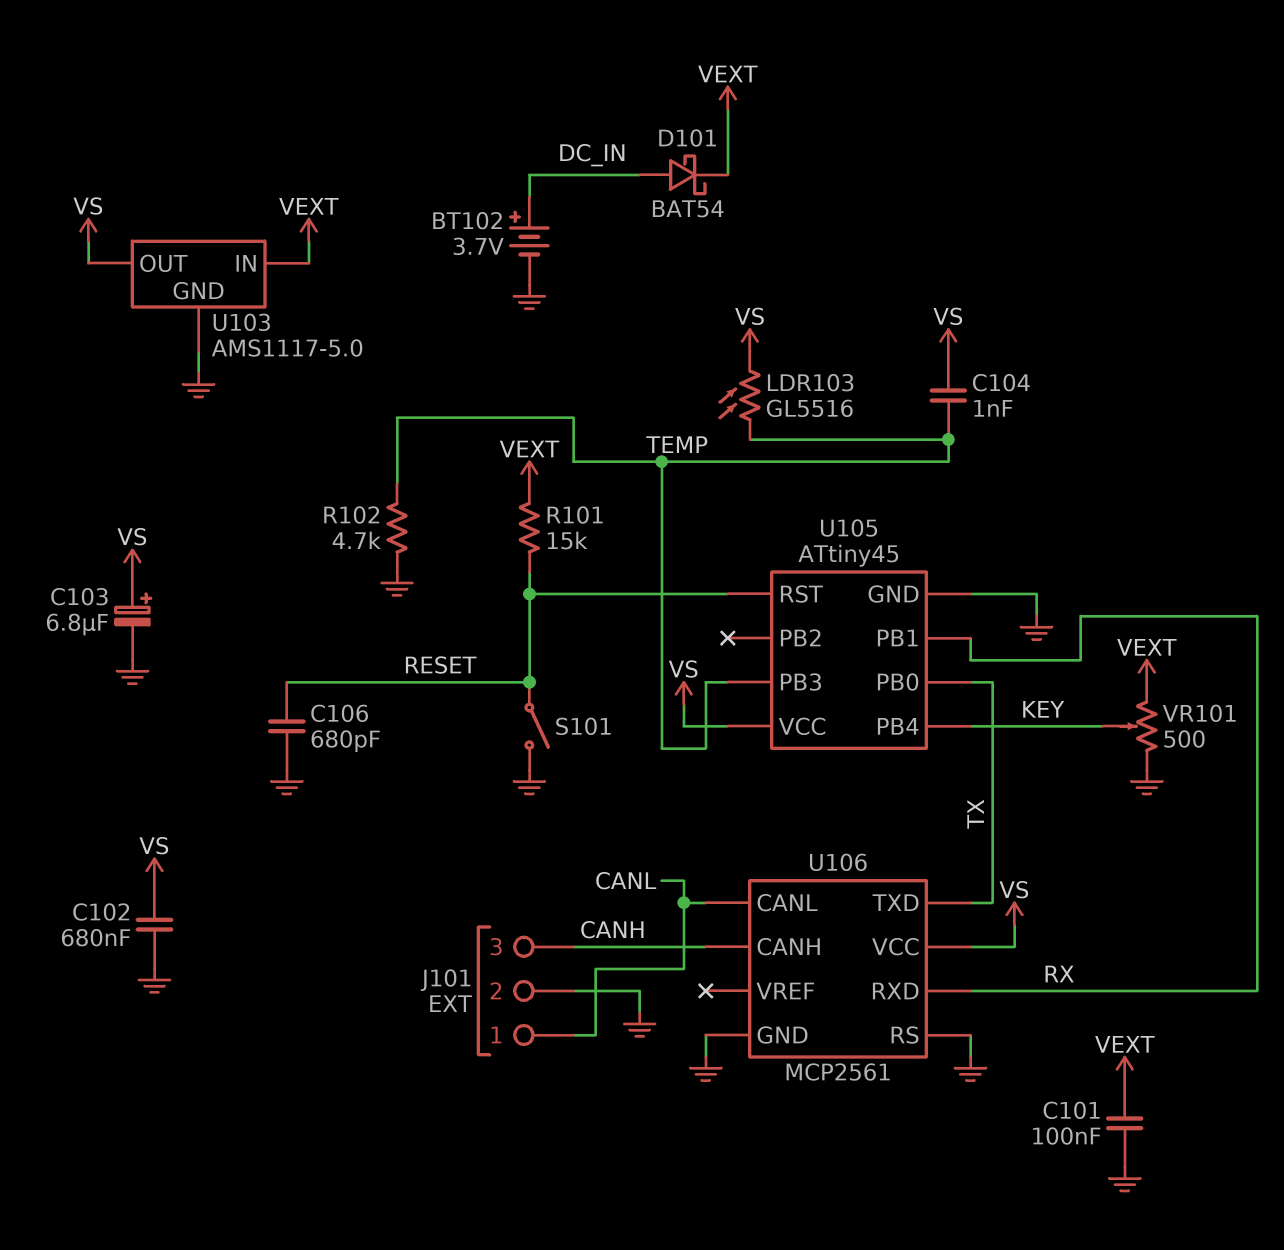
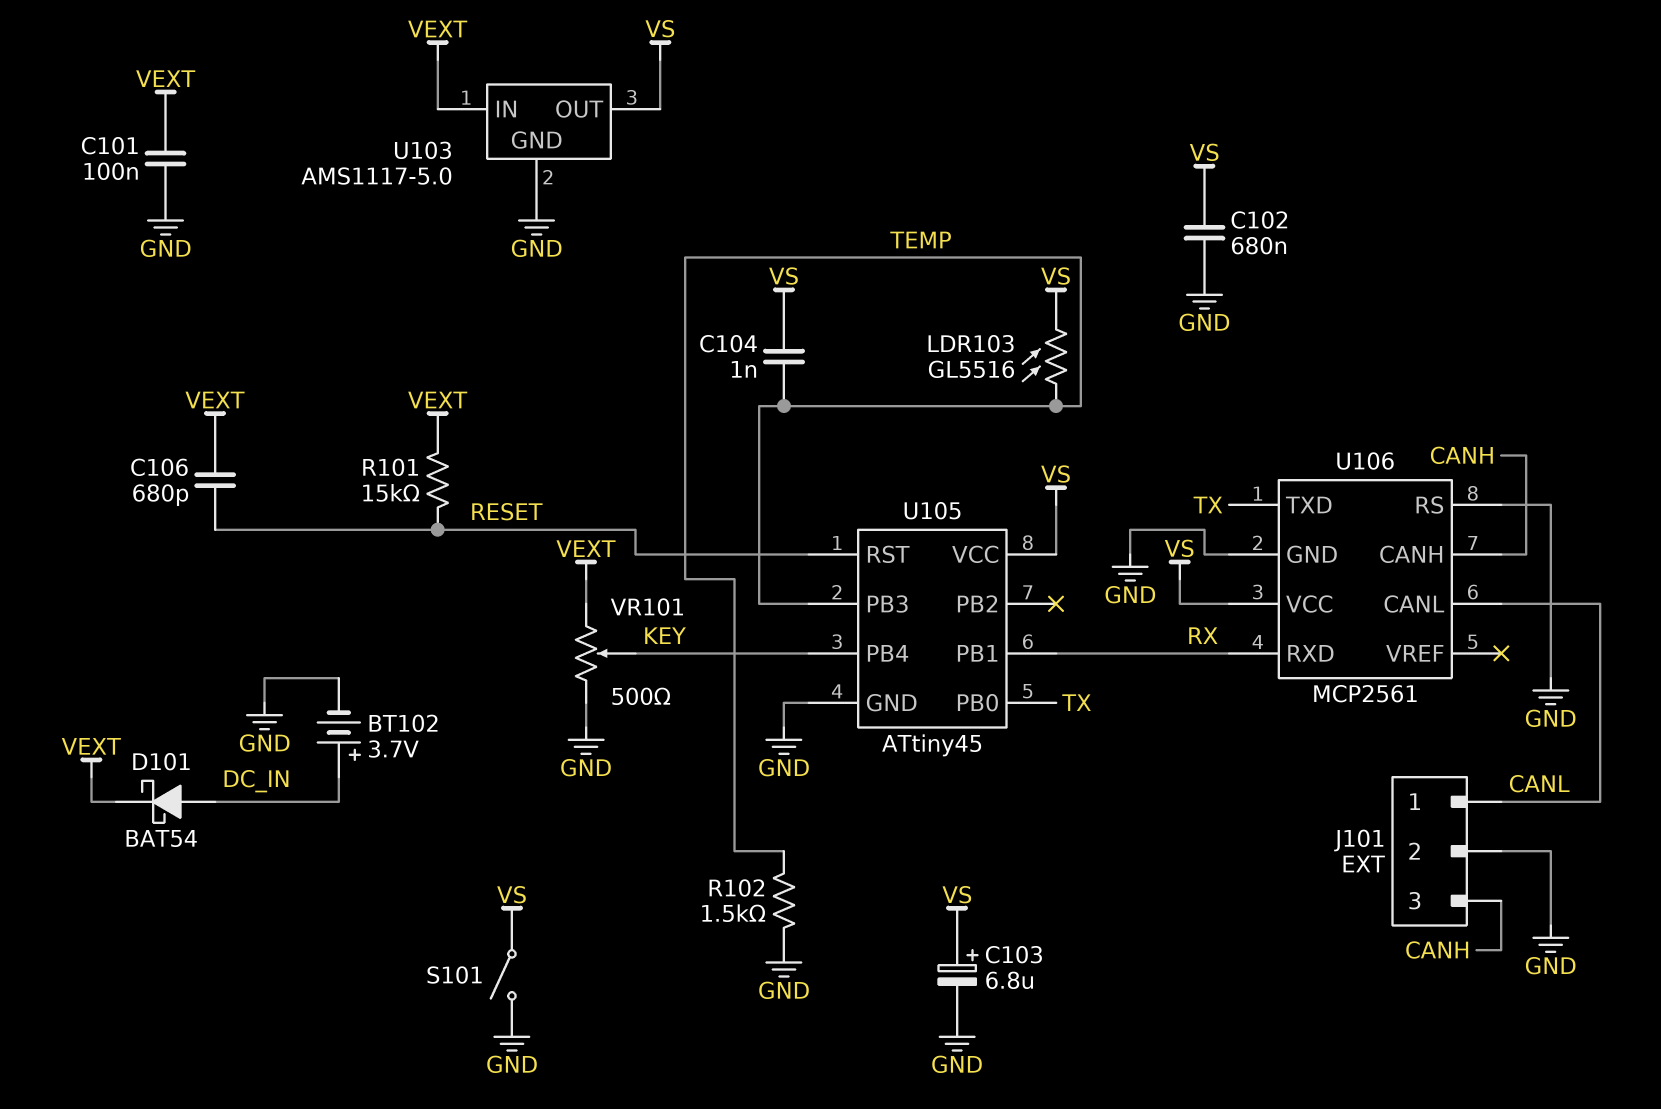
C106: 680pF (GND, RESET) -> 680pF (RESET, VEXT)
R102: 4.7k (GND, TEMP) -> 1.5k (GND, TEMP)
S101: switch (GND, RESET) -> switch (GND, VS)

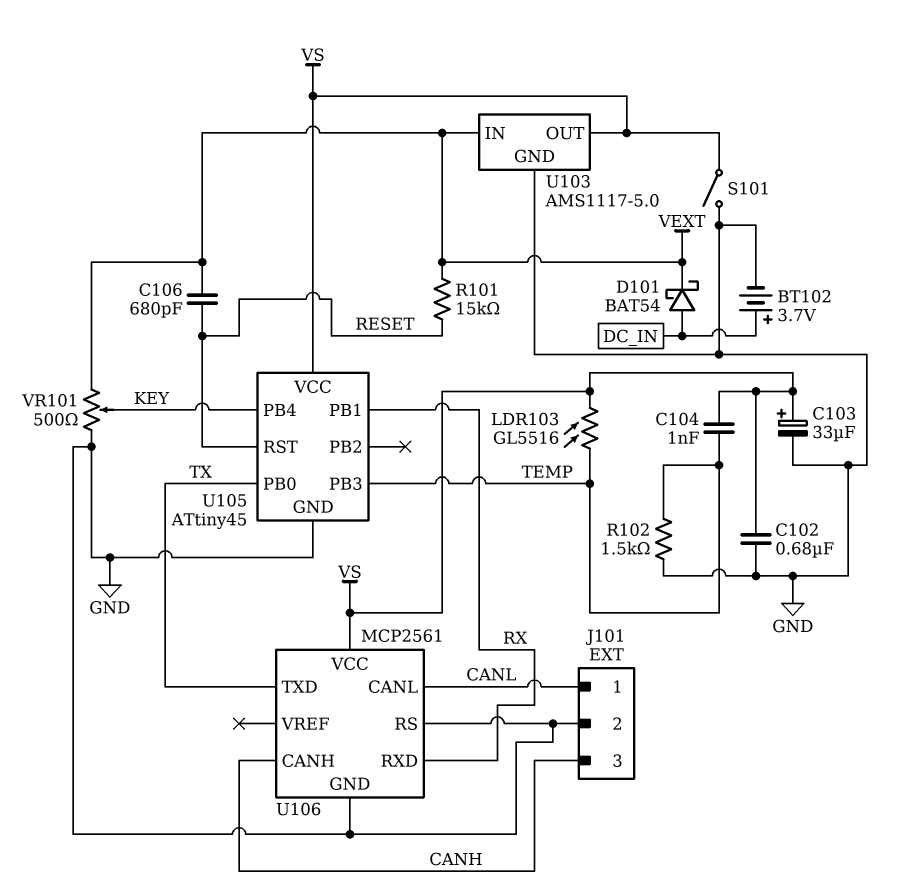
C101: 100nF (GND, VEXT) -> none
C103: 6.8uF (plus VS, minus GND) -> 33uF (plus VS, minus GND)

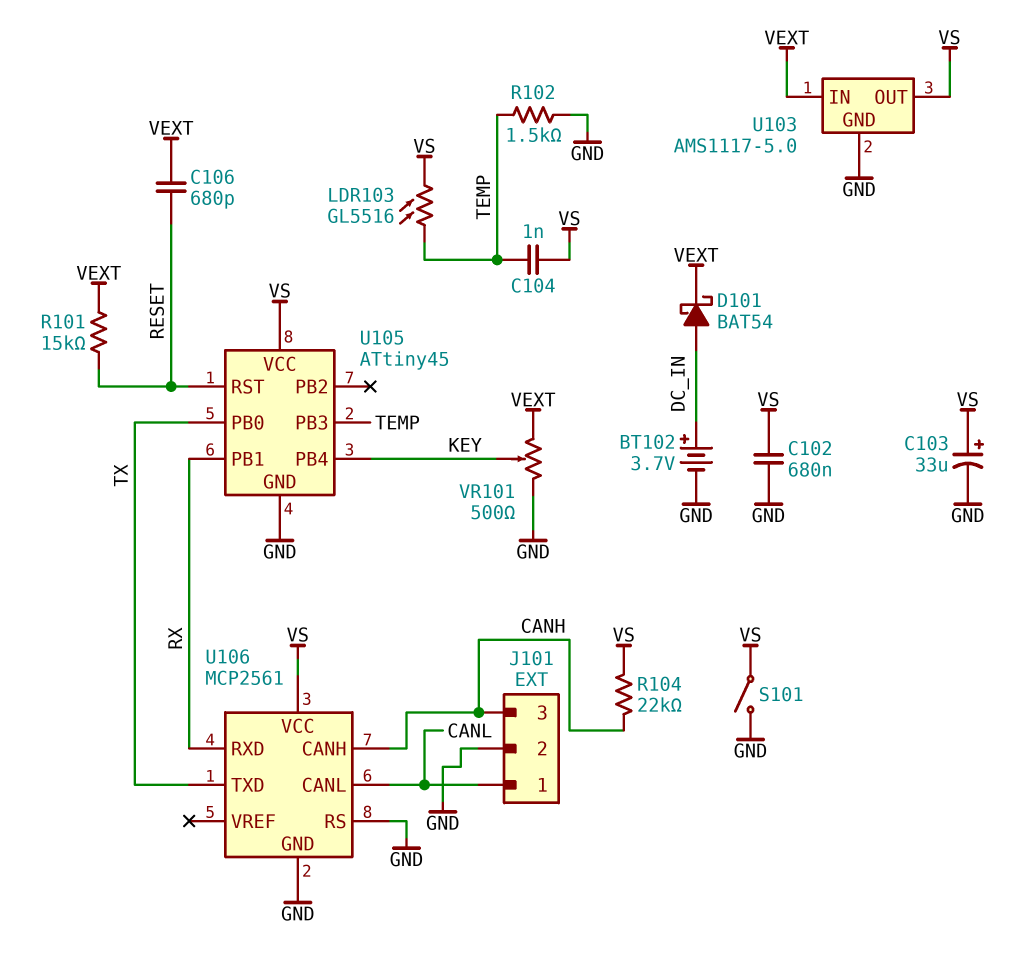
R104: none -> 22k (CANH, VS)

